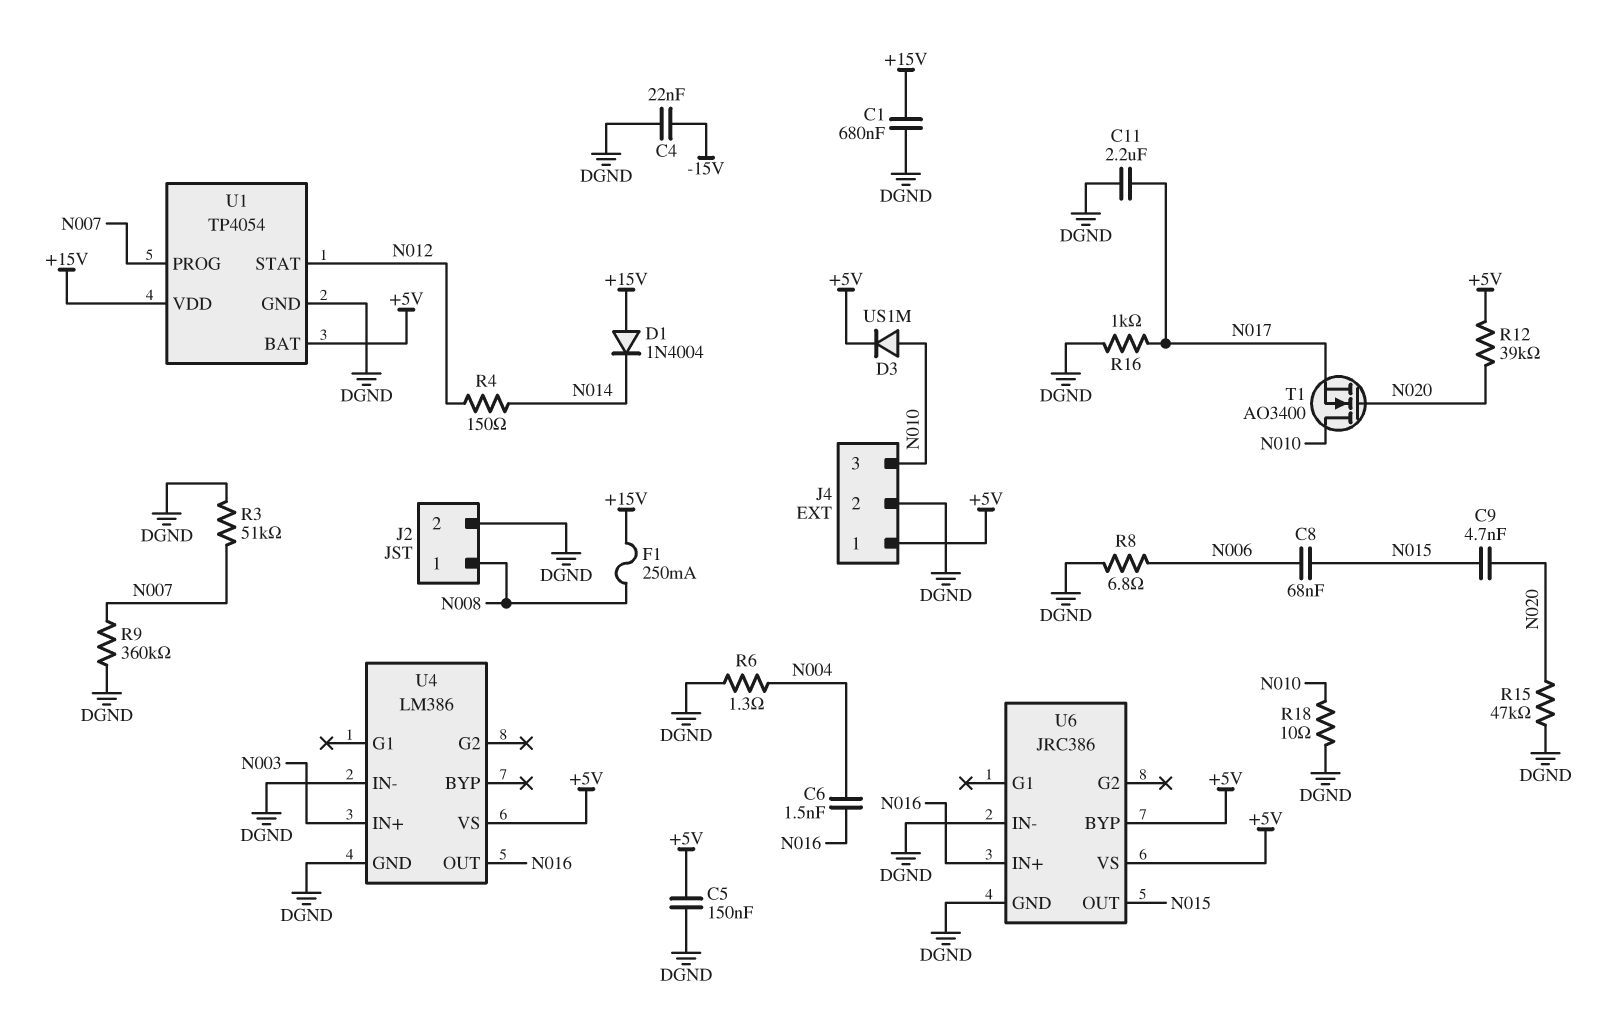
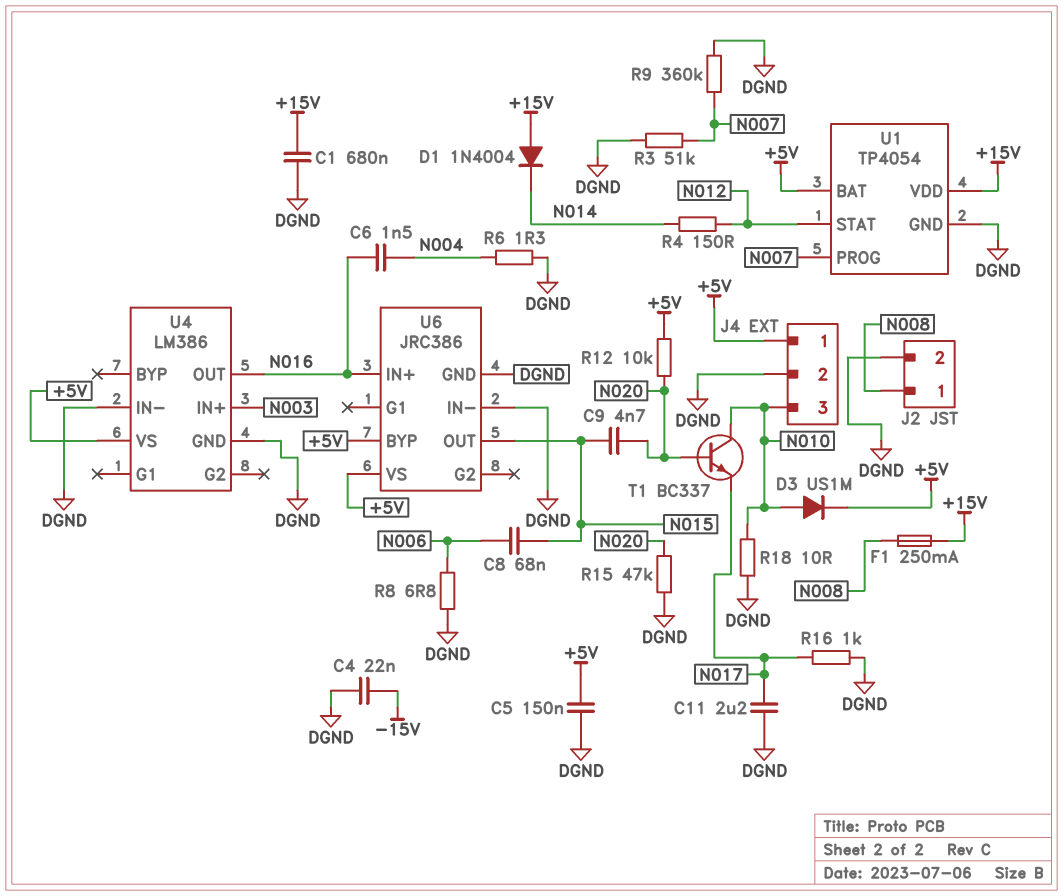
R12: 39k (+5V, N020) -> 10k (+5V, N020)
T1: NMOS AO3400 (G N020, D N010, S N017) -> NPN BC337 (B N020, C N010, E N017)

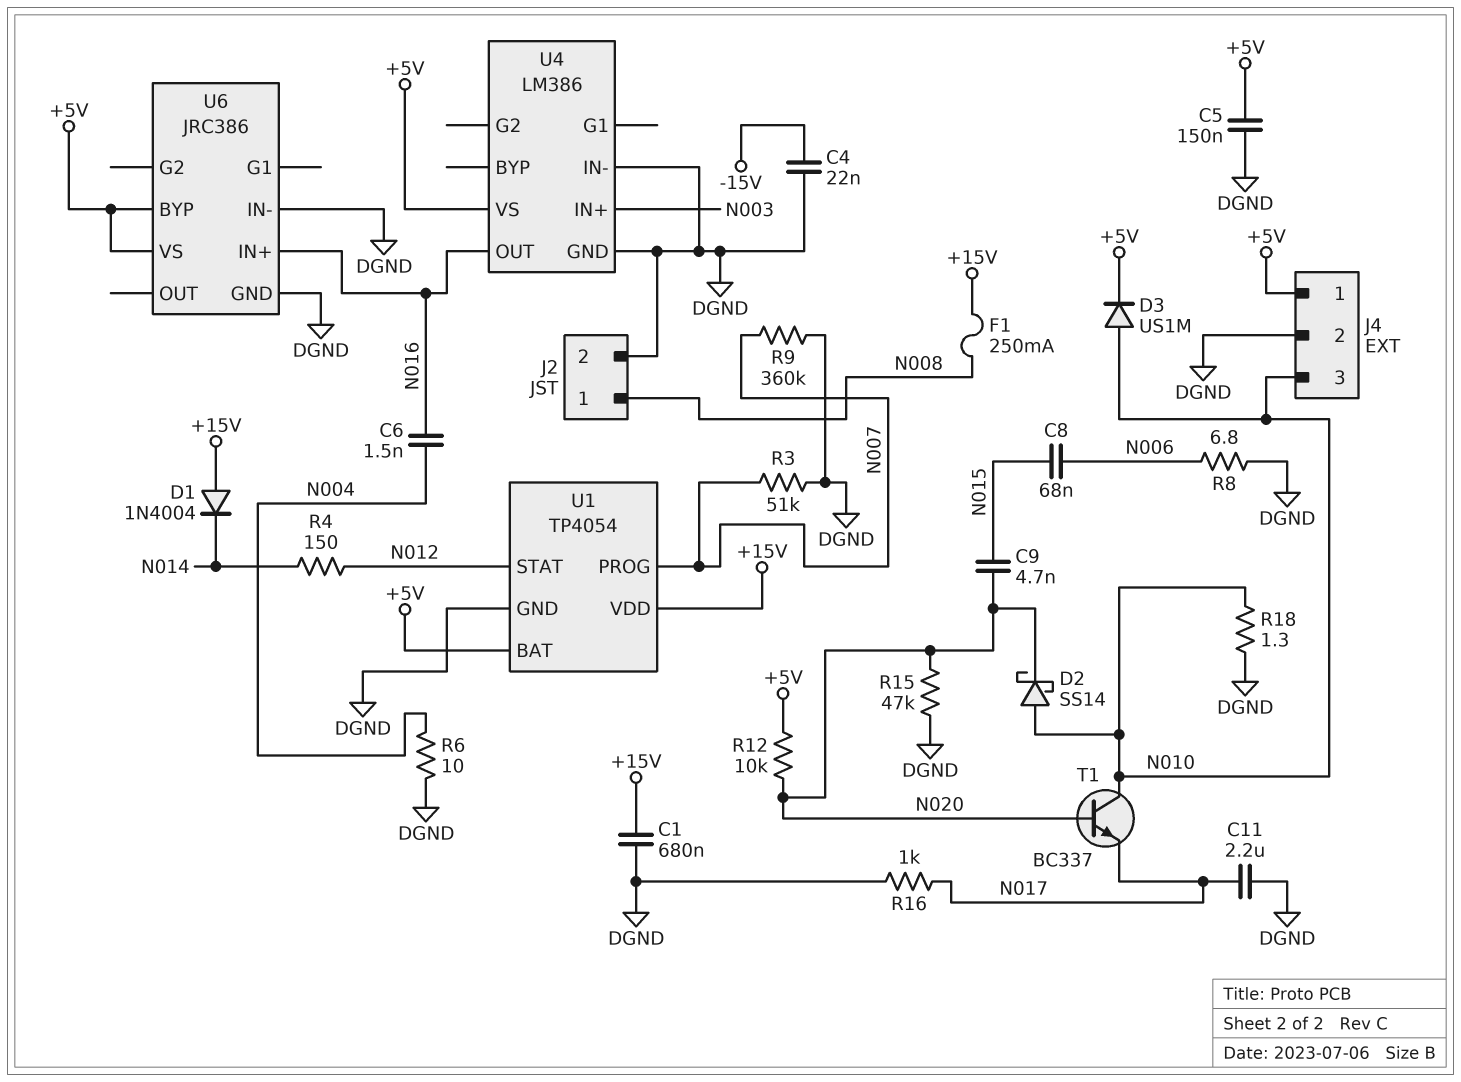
D2: none -> schottky SS14 (A N010, K N020)
R6: 1.3 (DGND, N004) -> 10 (DGND, N004)
R18: 10 (DGND, N010) -> 1.3 (DGND, N010)
U6 pin OUT: N015 -> none

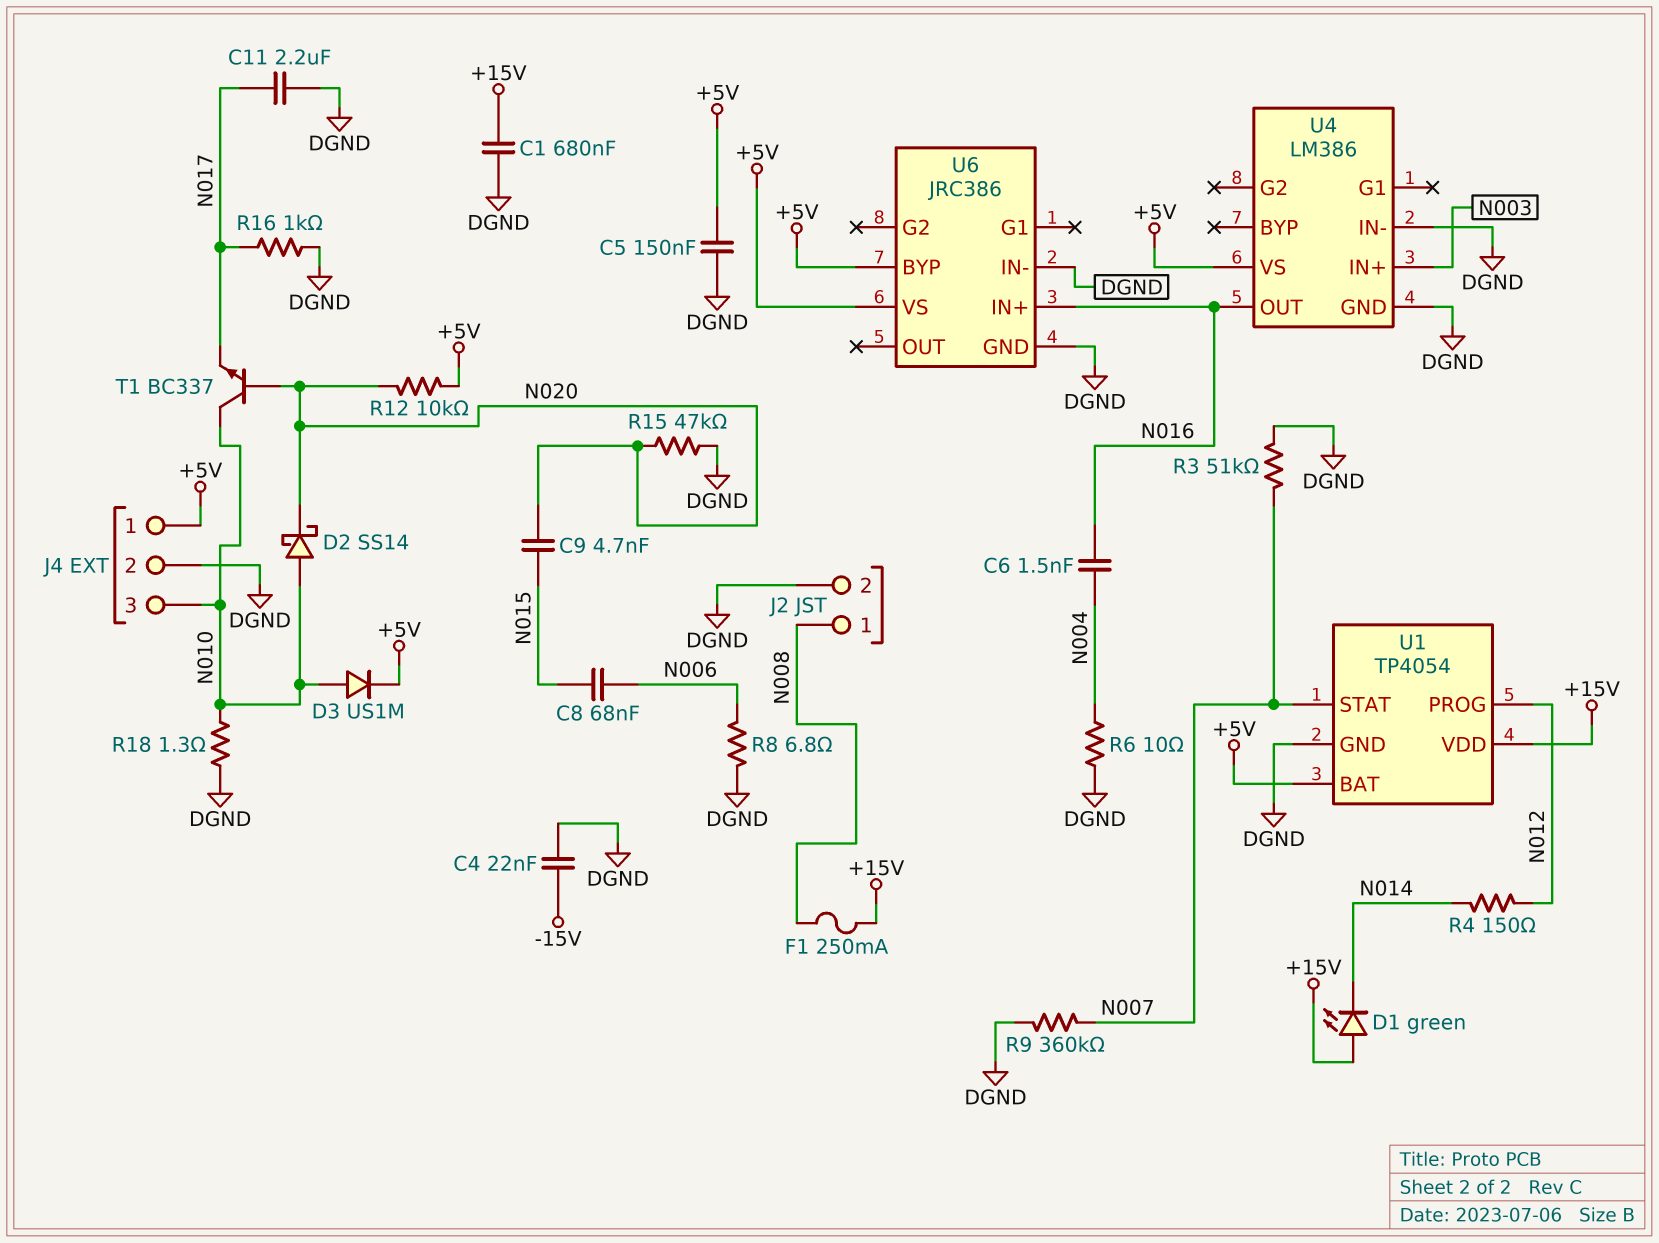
D1: diode 1N4004 (A +15V, K N014) -> LED green (A +15V, K N014)
U1 pin PROG: N007 -> N012
U1 pin STAT: N012 -> N007

